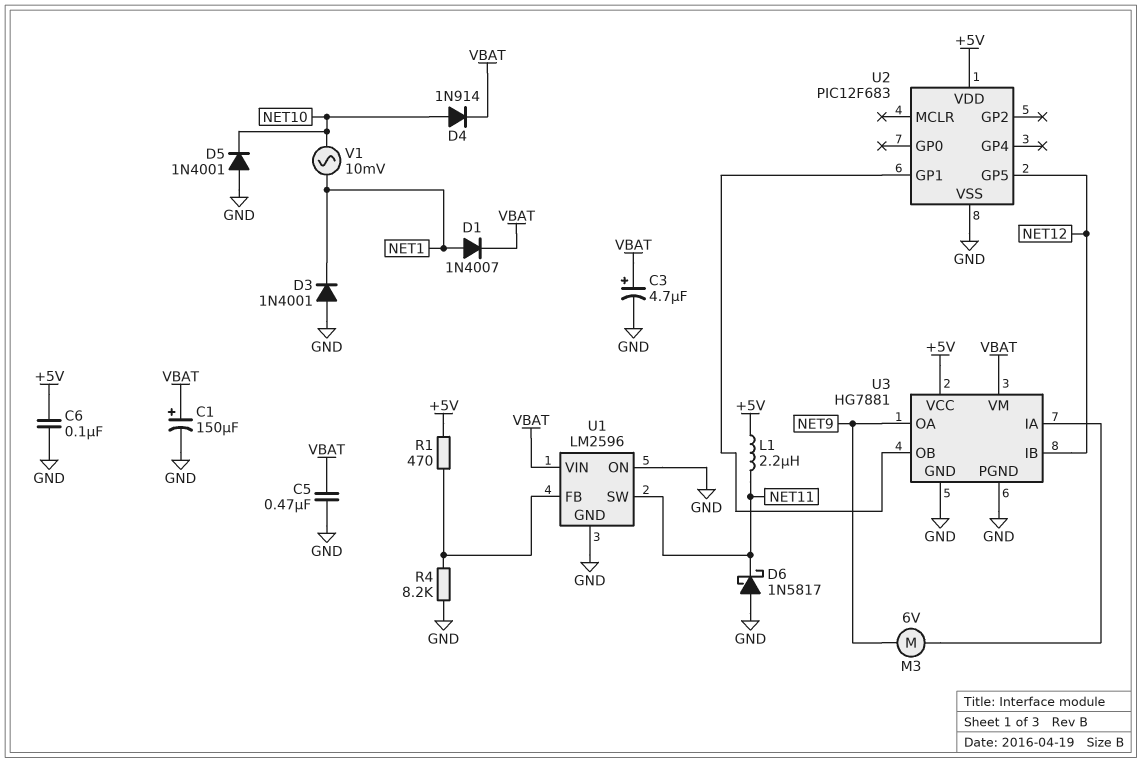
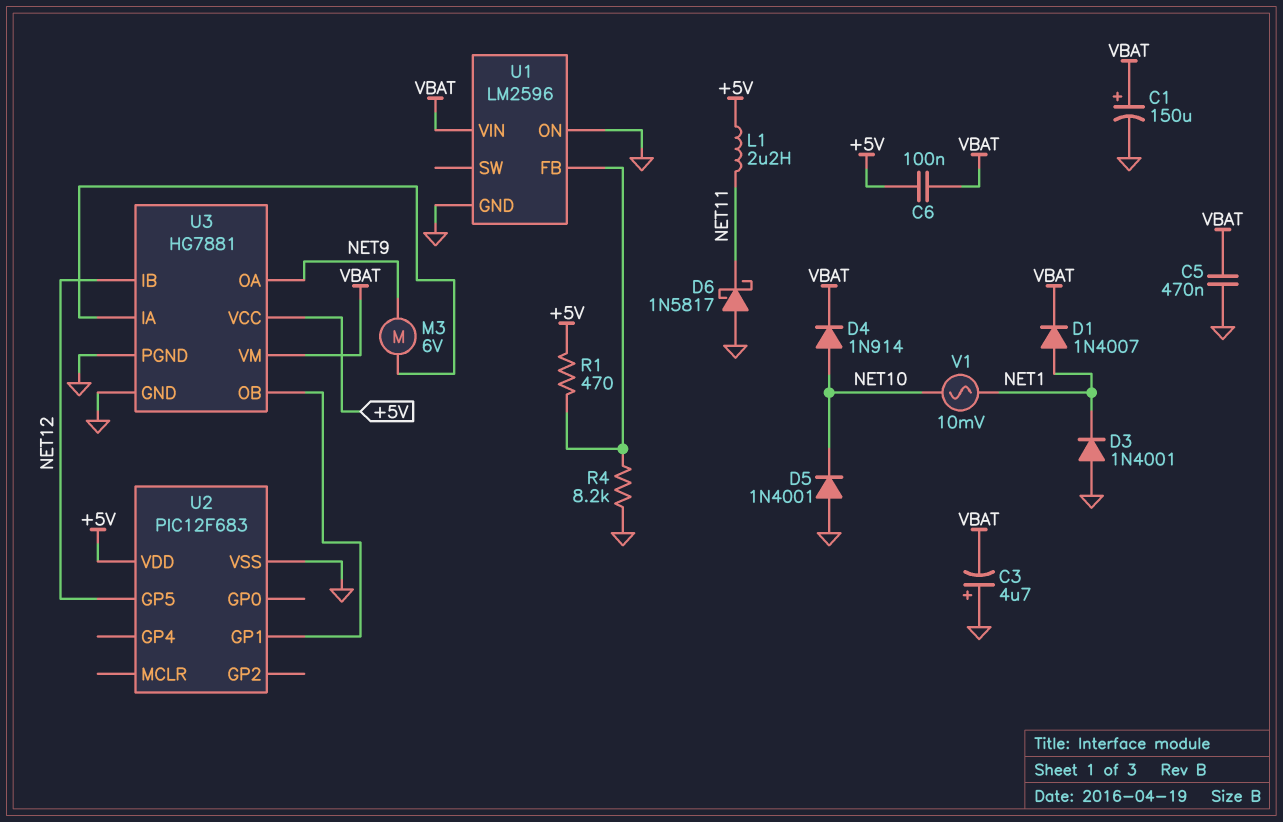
C3: 4.7uF (plus VBAT, minus GND) -> 4.7uF (plus GND, minus VBAT)
C6: 100nF (+5V, GND) -> 100nF (+5V, VBAT)
U1 pin SW: NET11 -> none

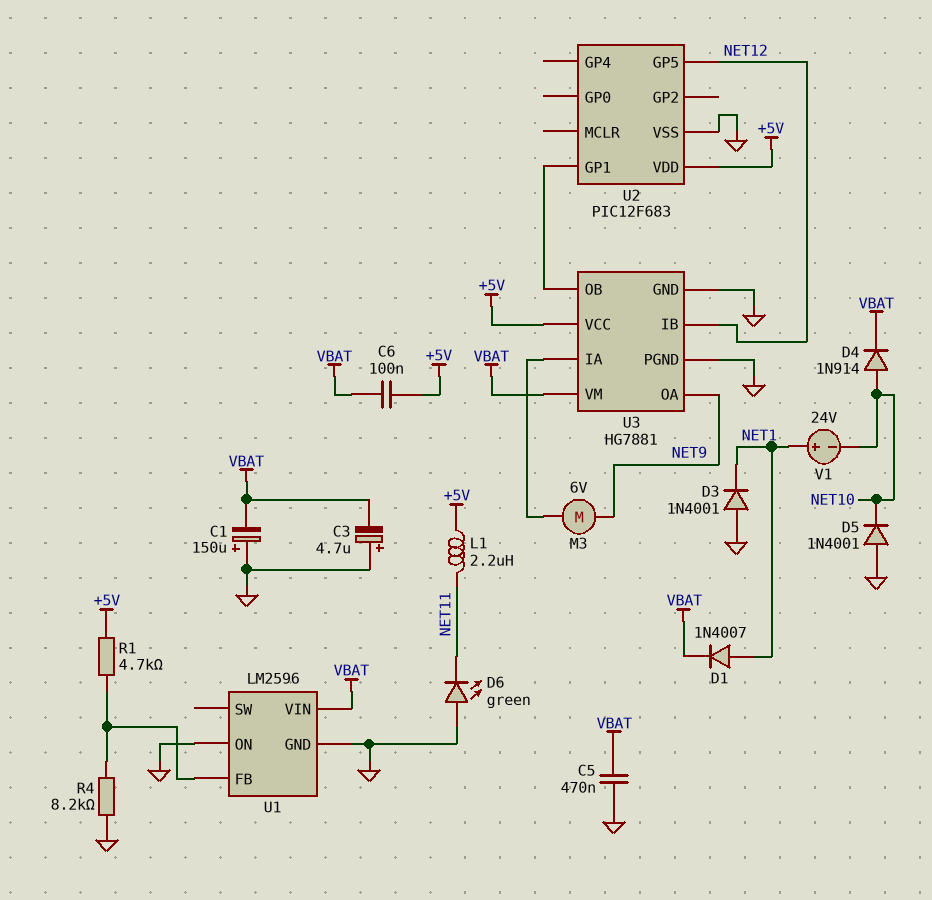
C1: 150uF (plus VBAT, minus GND) -> 150uF (plus GND, minus VBAT)
D6: schottky 1N5817 (A GND, K NET11) -> LED green (A GND, K NET11)
R1: 470 (+5V, U1/FB) -> 4.7k (+5V, U1/FB)
V1: AC 10mV (NET1, NET10) -> 24V (plus NET1, minus NET10)

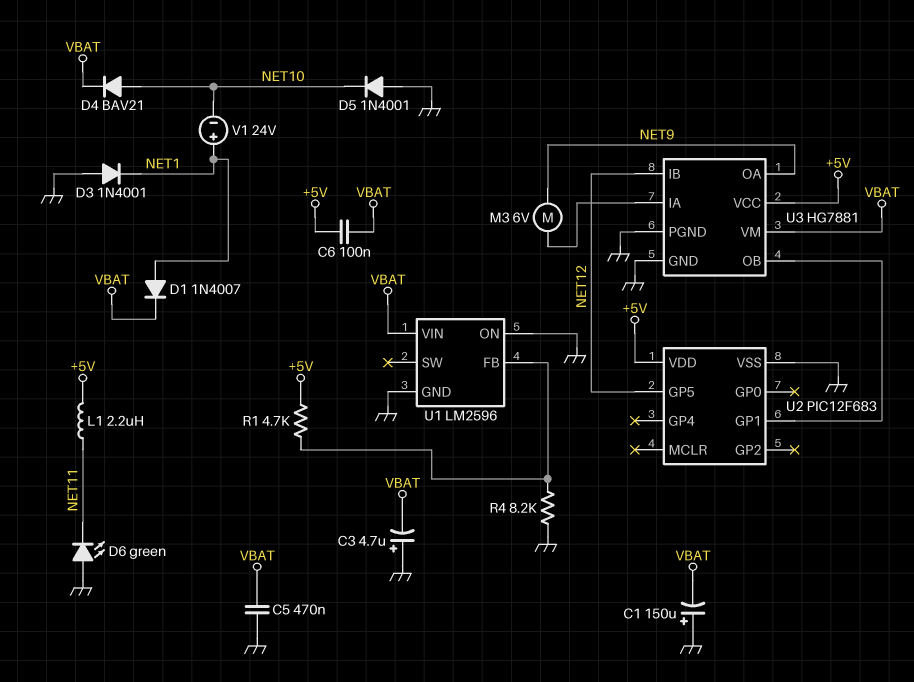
D4: diode 1N914 (A NET10, K VBAT) -> diode BAV21 (A NET10, K VBAT)

